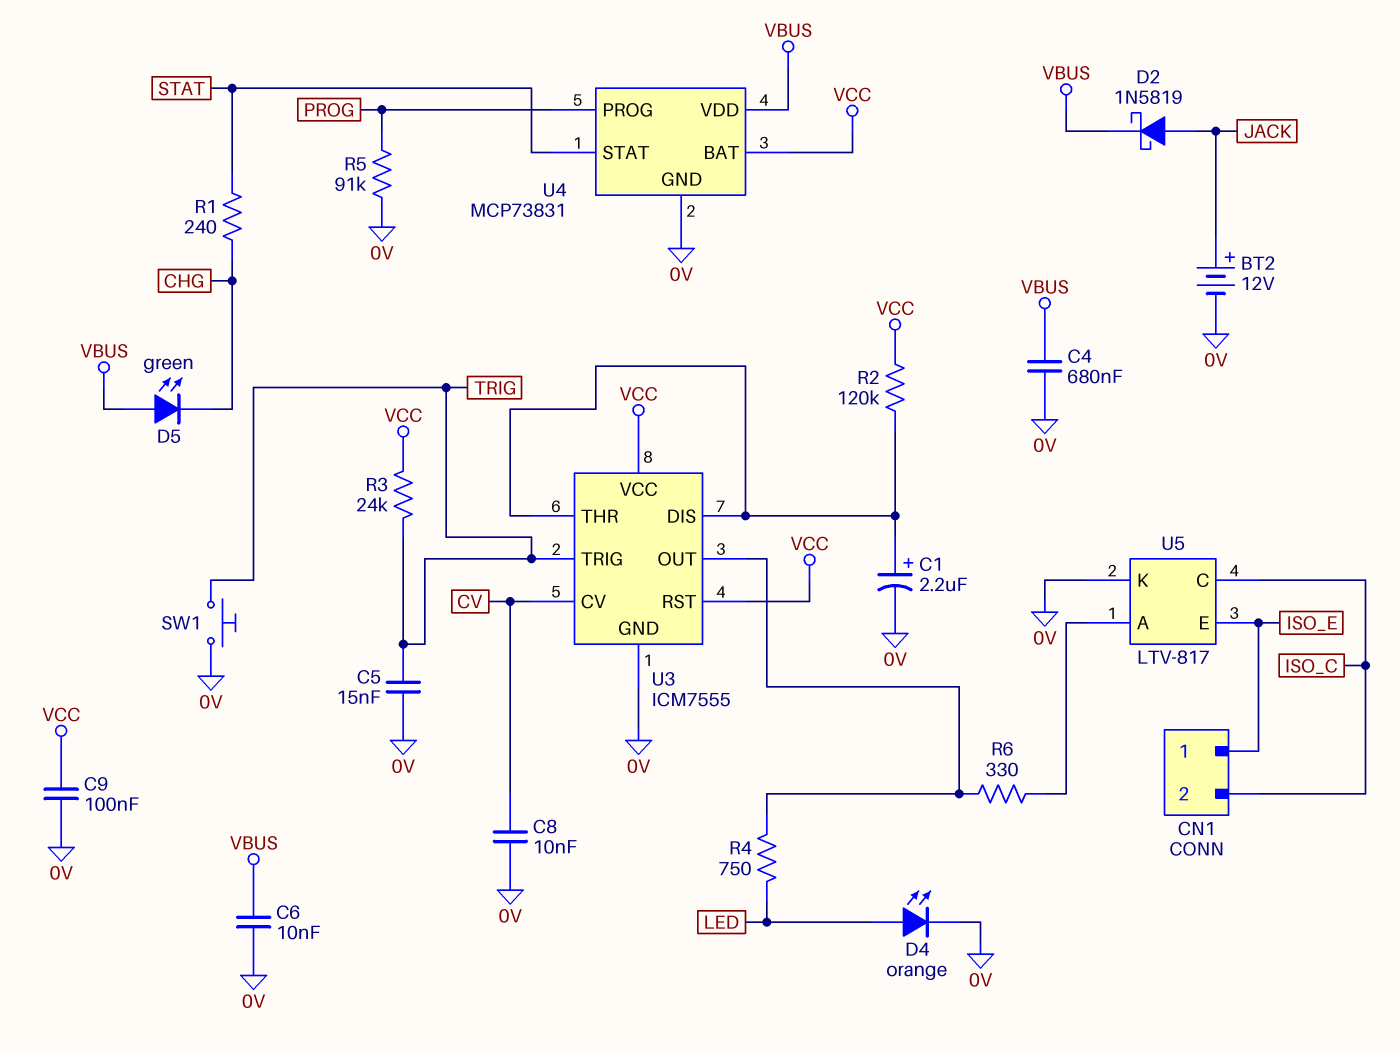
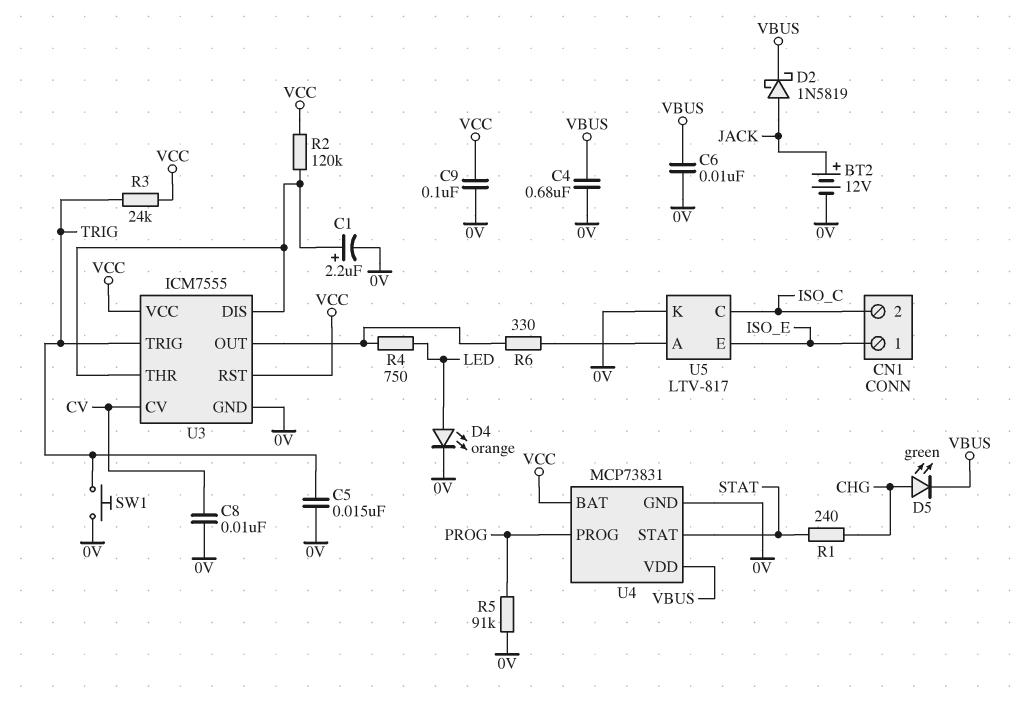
D5: LED green (A VBUS, K CHG) -> LED green (A CHG, K VBUS)

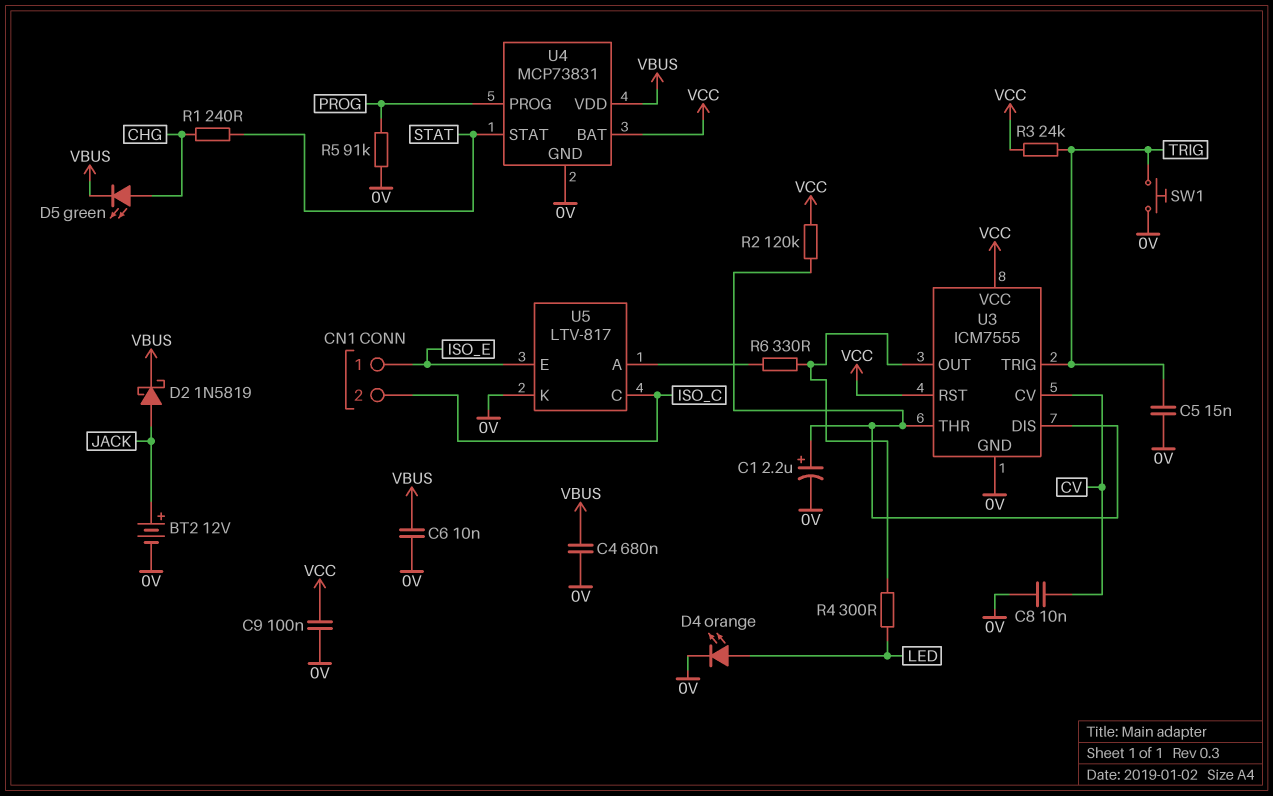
R4: 750 (LED, U3/OUT) -> 300 (LED, U3/OUT)

